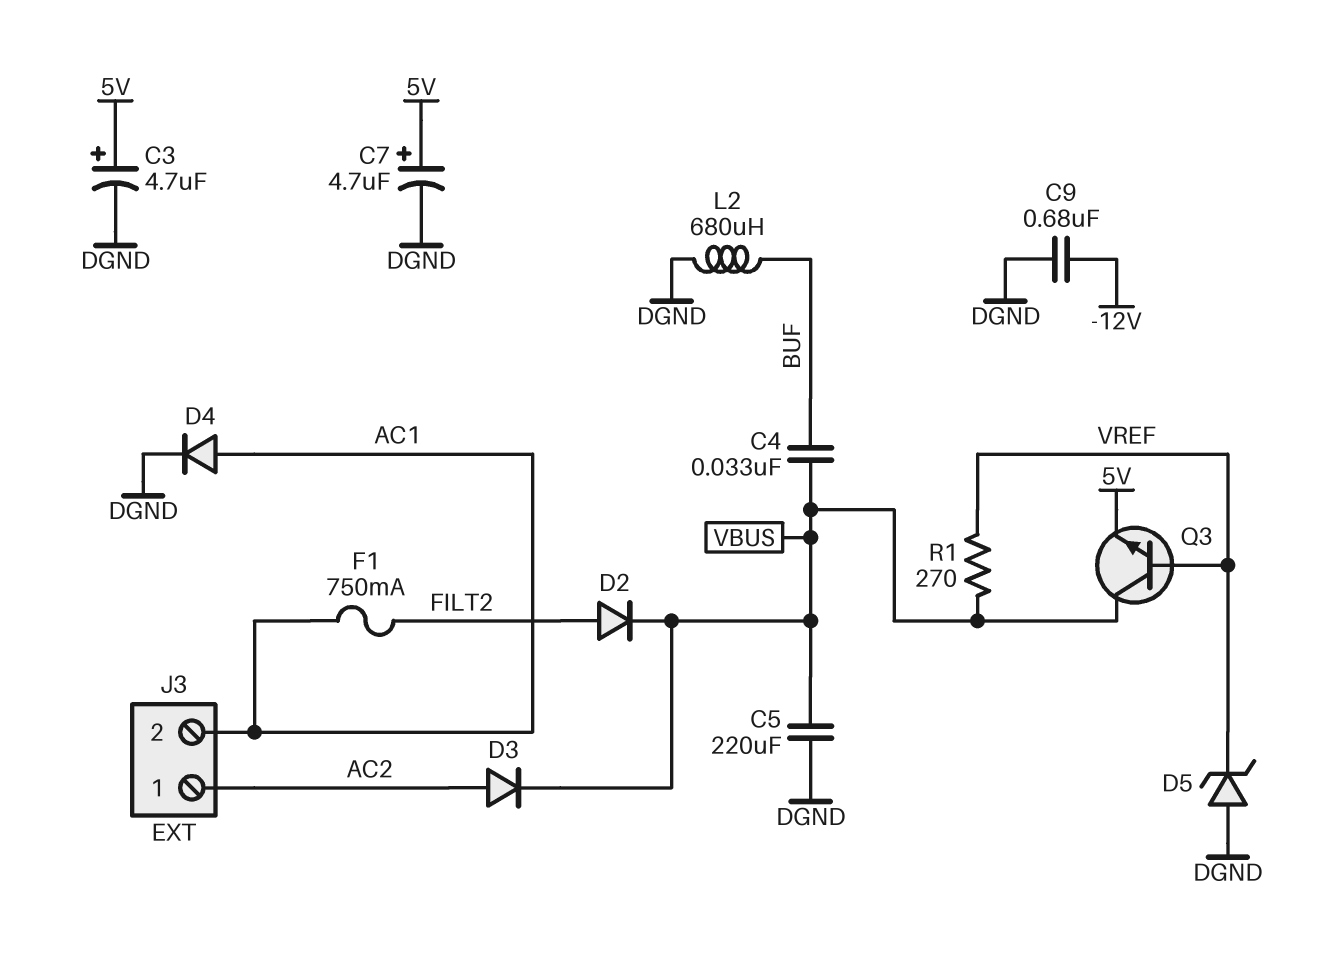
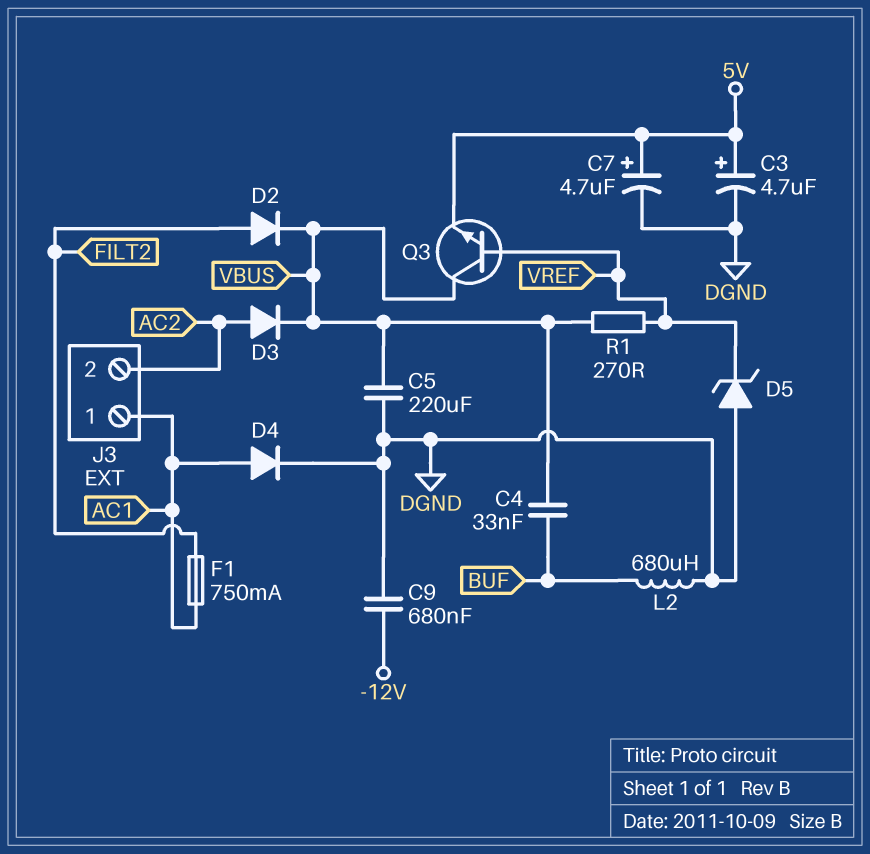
J3 pin 1: AC2 -> AC1
J3 pin 2: AC1 -> AC2

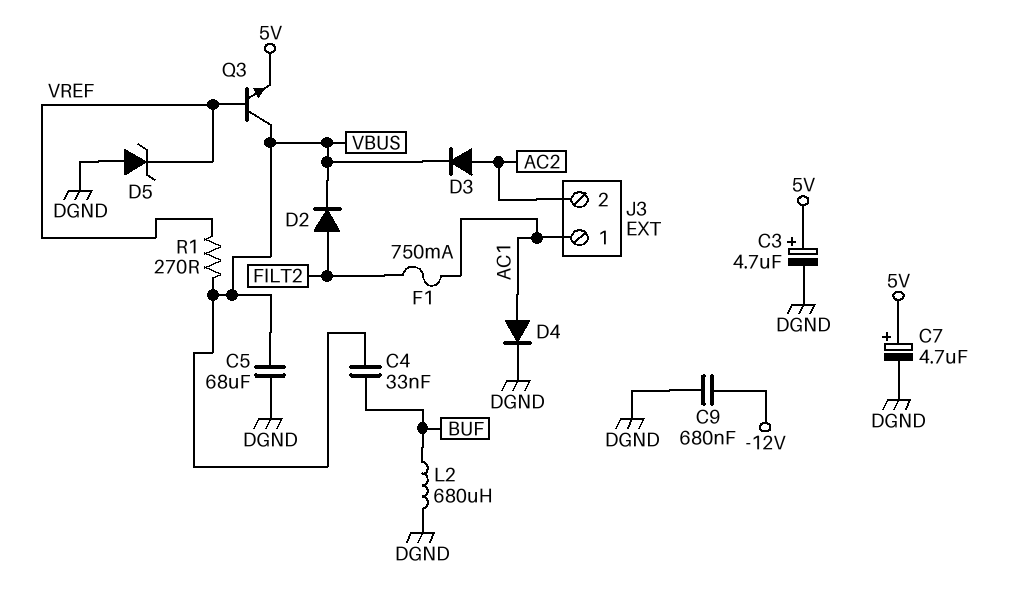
C5: 220uF (DGND, VBUS) -> 68uF (DGND, VBUS)

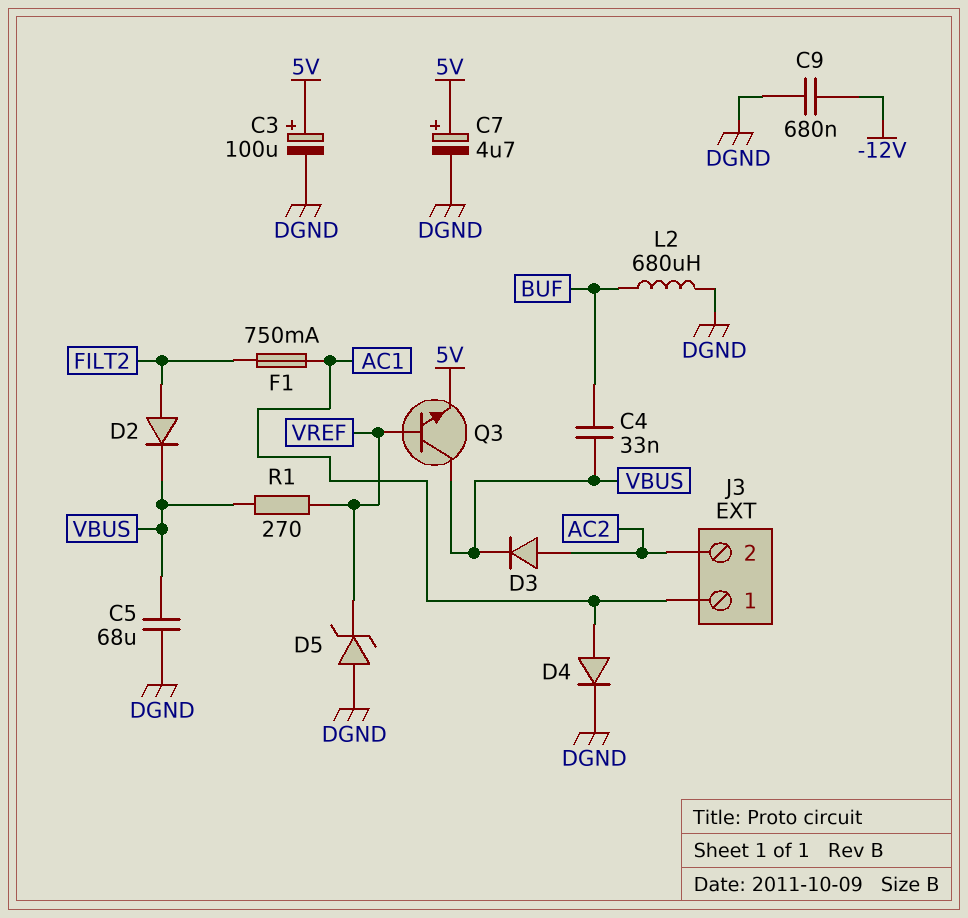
C3: 4.7uF (plus 5V, minus DGND) -> 100uF (plus 5V, minus DGND)

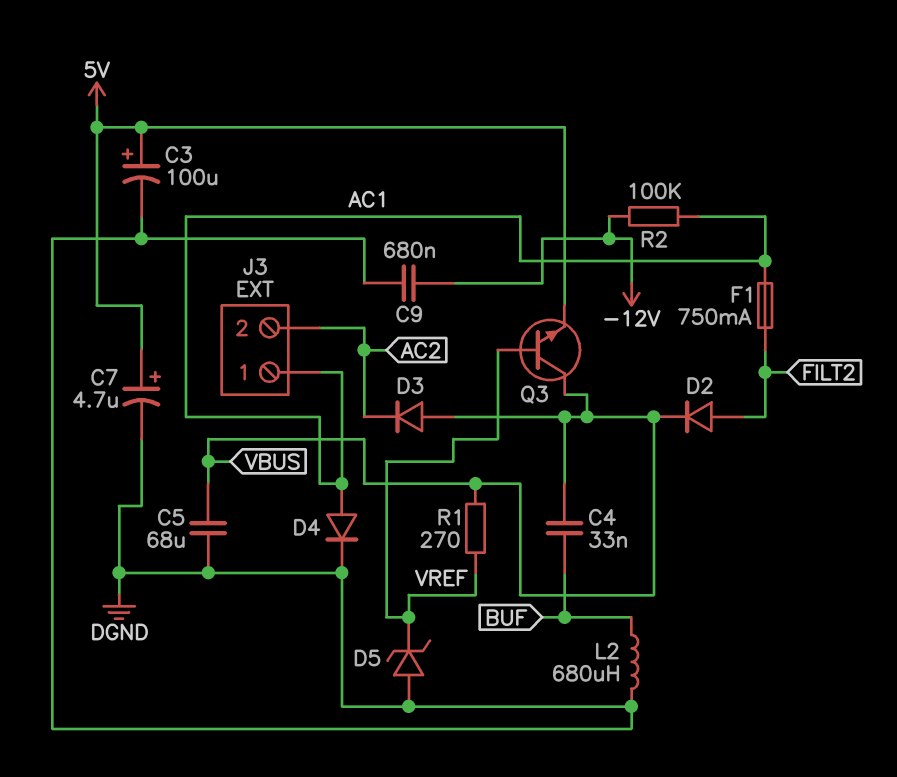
D3: diode (A AC2, K VBUS) -> diode (A VBUS, K AC2)
R2: none -> 100k (-12V, AC1)

